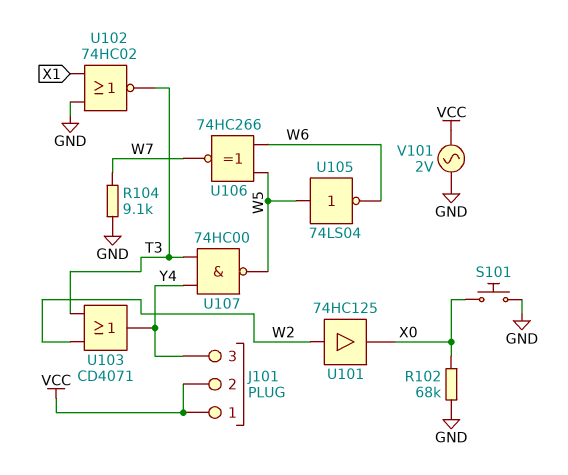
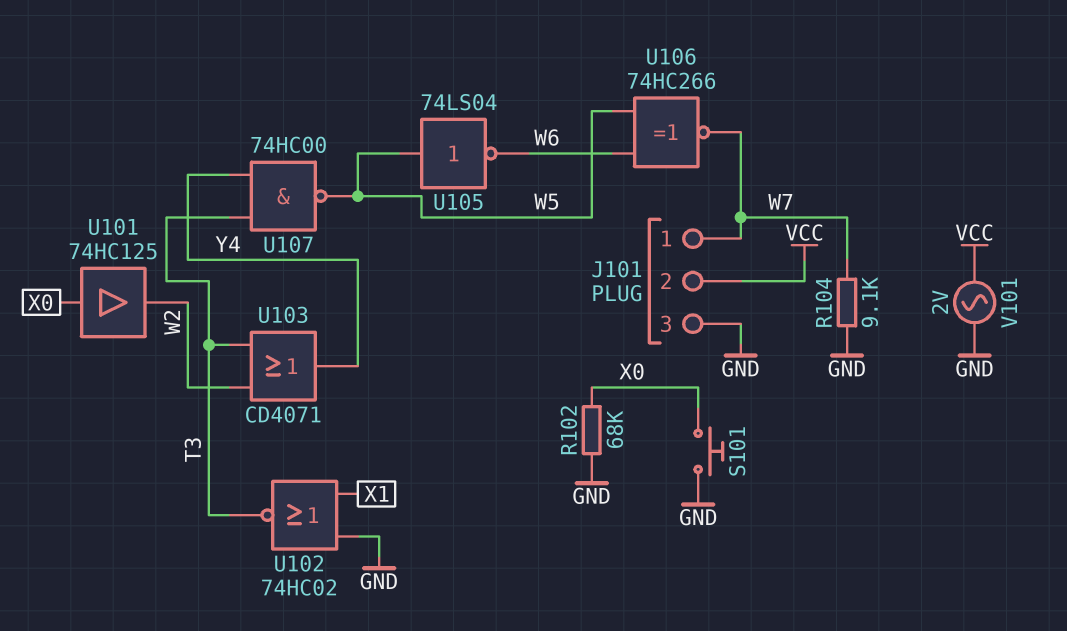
J101 pin 1: VCC -> W7
J101 pin 3: Y4 -> GND
U101: buffer 74HC125 (in W2, out X0) -> buffer 74HC125 (in X0, out W2)

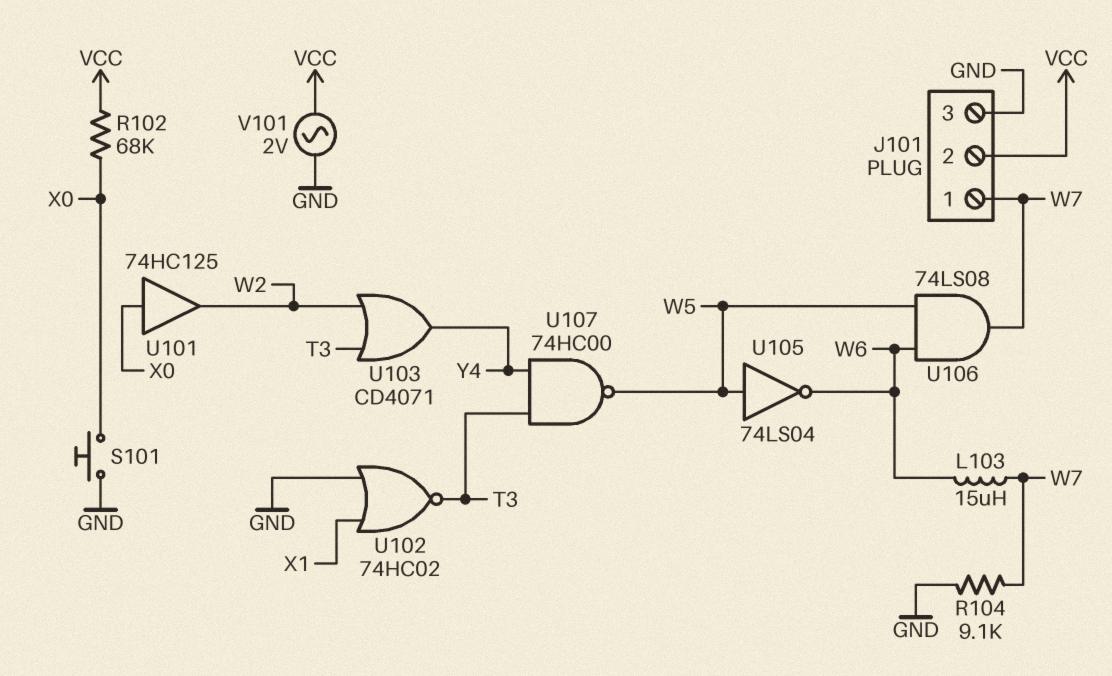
L103: none -> 15uH (W6, W7)
R102: 68k (GND, X0) -> 68k (VCC, X0)
U106: XNOR 74HC266 (in W5, in W6, out W7) -> AND 74LS08 (in W5, in W6, out W7)

